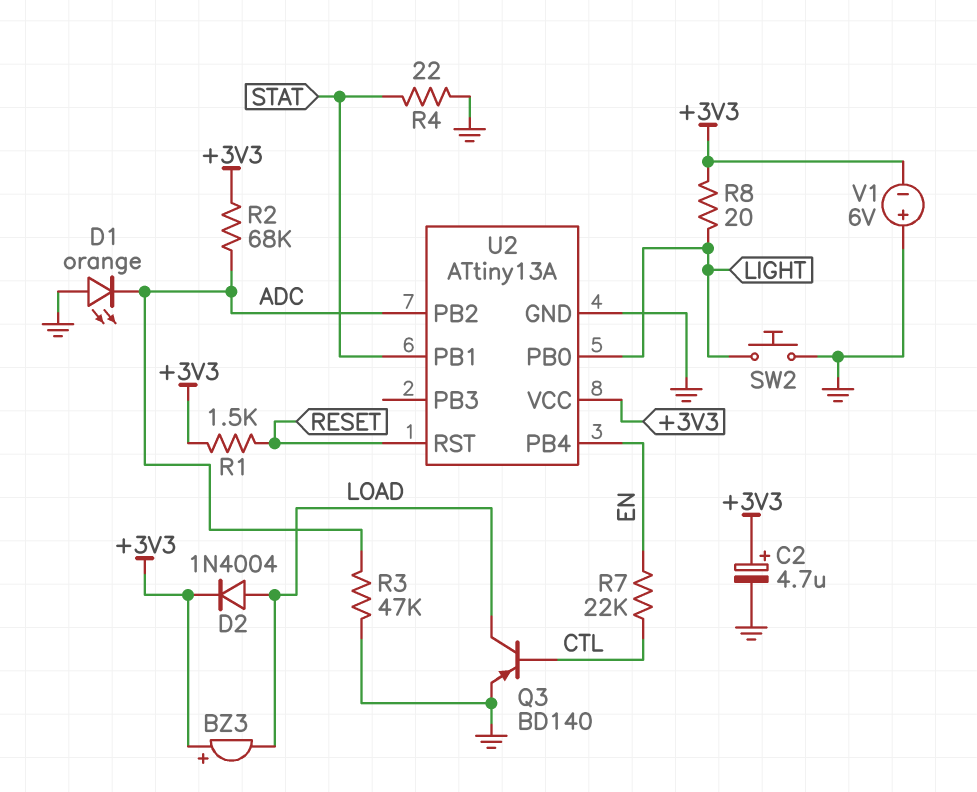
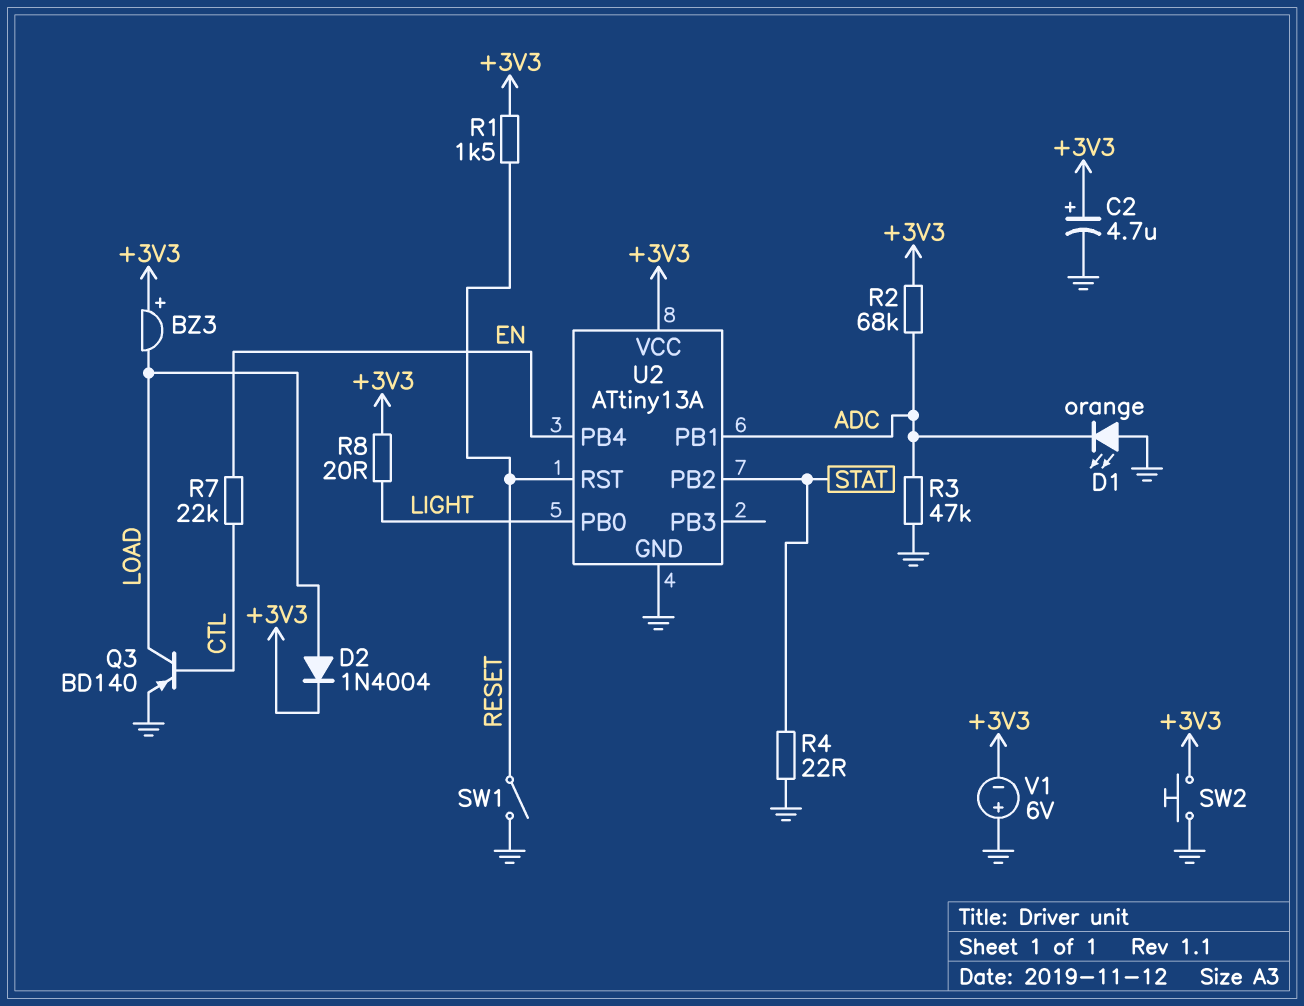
SW1: none -> switch (GND, RESET)
SW2: button (GND, LIGHT) -> button (+3V3, GND)
U2 pin PB1: STAT -> ADC
U2 pin PB2: ADC -> STAT

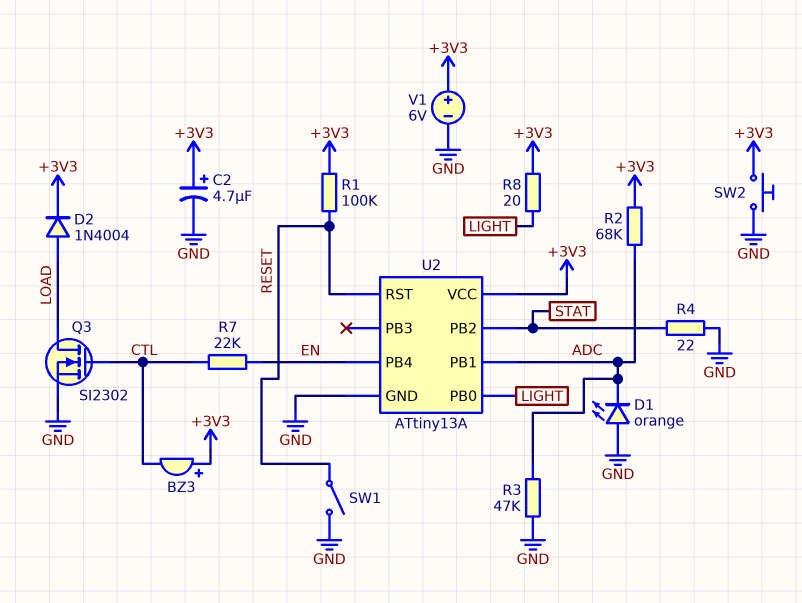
BZ3: buzzer (plus +3V3, minus LOAD) -> buzzer (plus +3V3, minus CTL)
Q3: PNP BD140 (B CTL, C LOAD, E GND) -> NMOS SI2302 (G CTL, D LOAD, S GND)
R1: 1.5k (+3V3, RESET) -> 100k (+3V3, RESET)
V1: 6V (plus GND, minus +3V3) -> 6V (plus +3V3, minus GND)

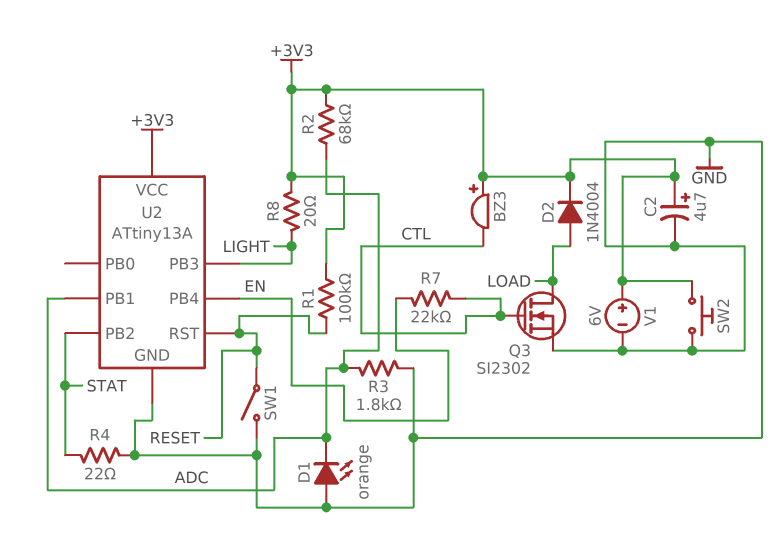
R3: 47k (ADC, GND) -> 1.8k (ADC, GND)
U2 pin PB0: LIGHT -> none
U2 pin PB3: none -> LIGHT

